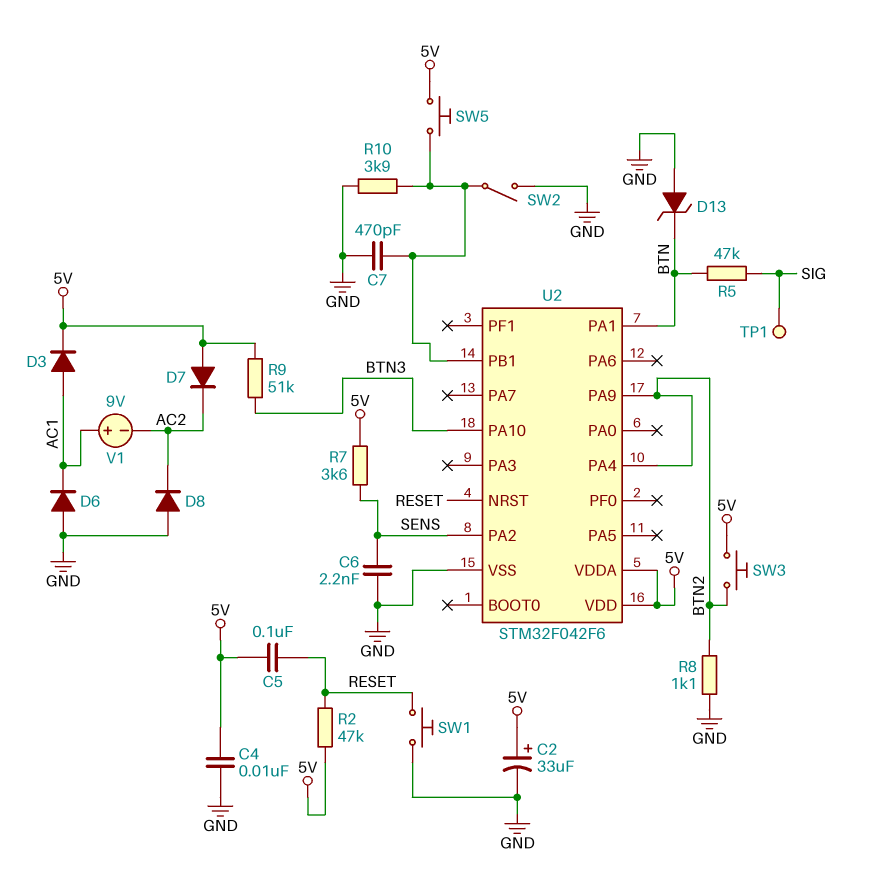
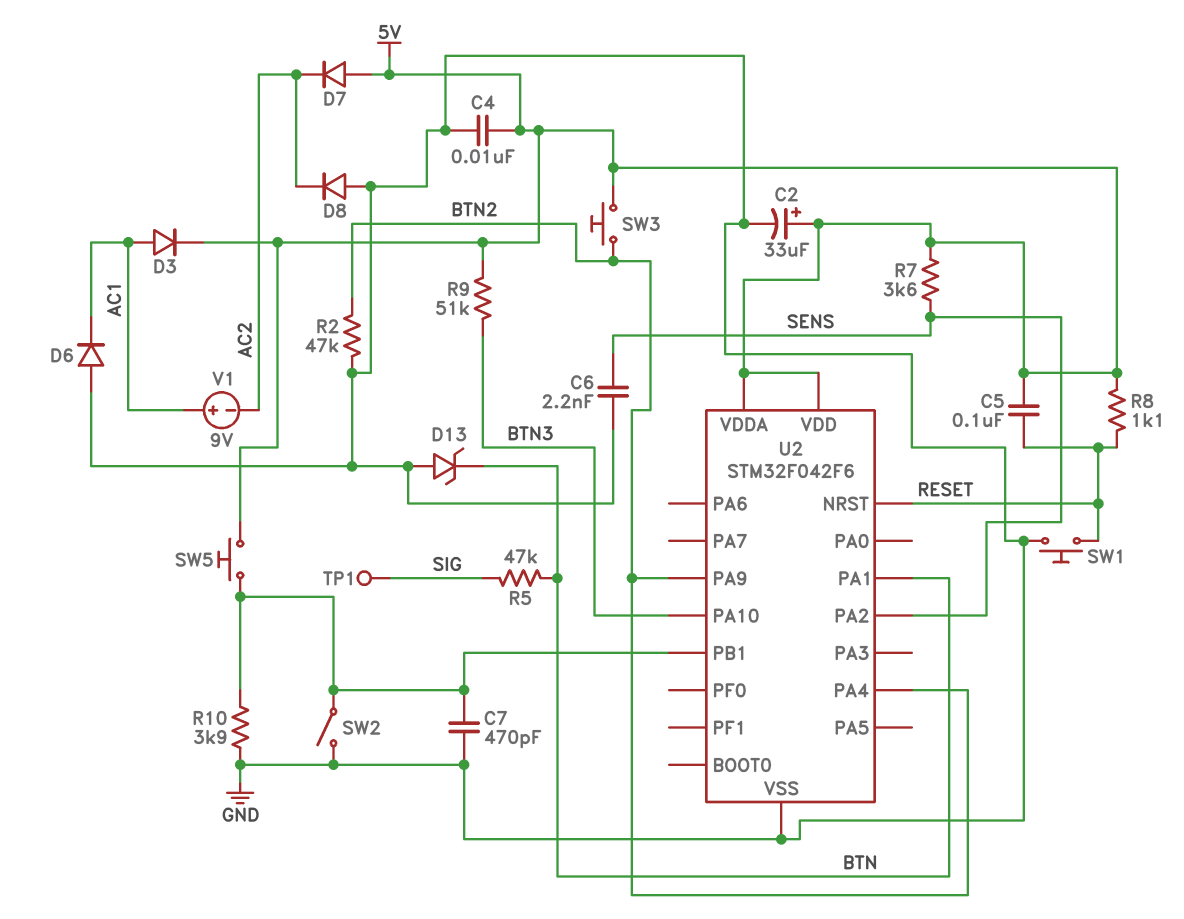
R2: 47k (5V, RESET) -> 47k (BTN2, GND)
R8: 1.1k (BTN2, GND) -> 1.1k (5V, RESET)

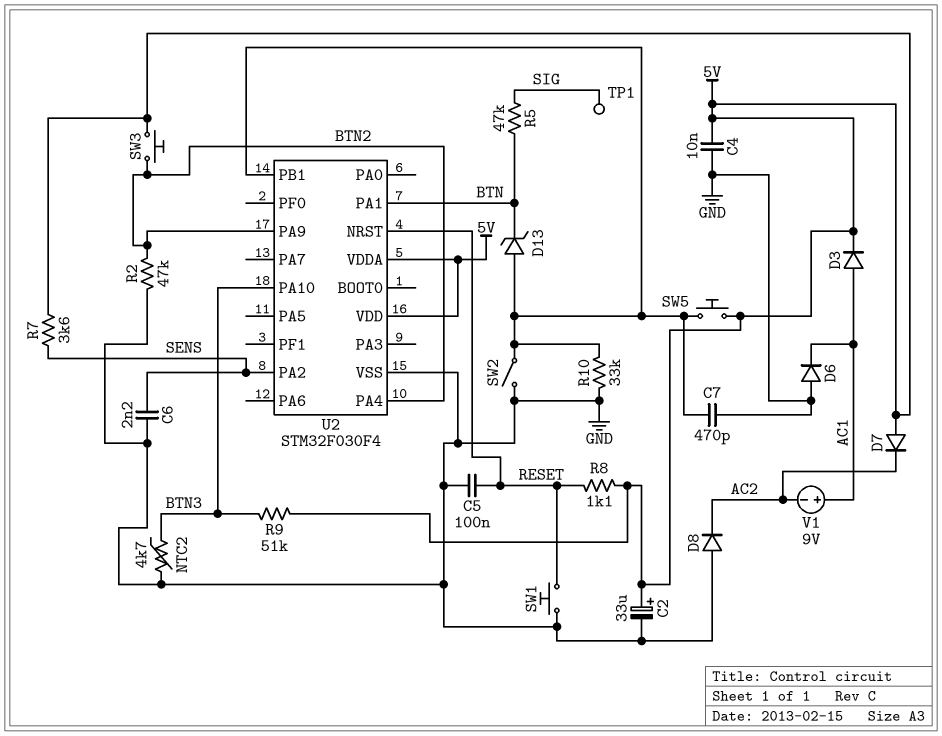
C5: 100nF (5V, RESET) -> 100nF (GND, RESET)
D13: zener (A GND, K BTN) -> zener (A U2/PB1, K BTN)
NTC2: none -> 4.7k (BTN3, GND)
R10: 3.9k (GND, U2/PB1) -> 33k (GND, U2/PB1)
U2: STM32F042F6 -> STM32F030F4

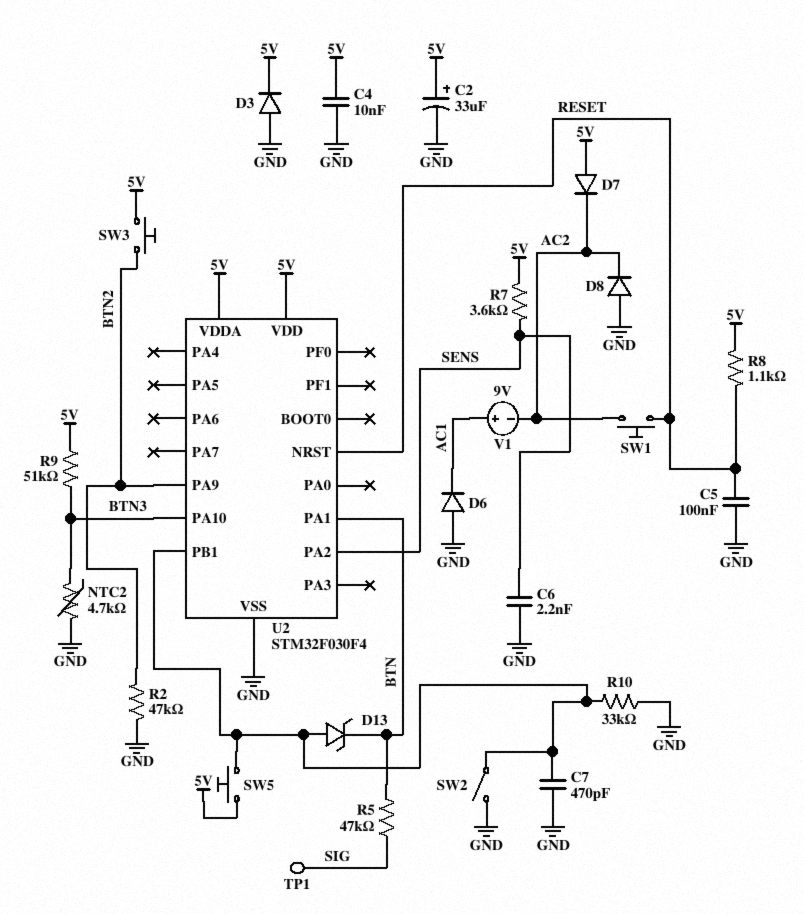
D3: diode (A AC1, K 5V) -> diode (A GND, K 5V)
SW1: button (GND, RESET) -> button (AC2, RESET)
U2 pin PA4: BTN2 -> none

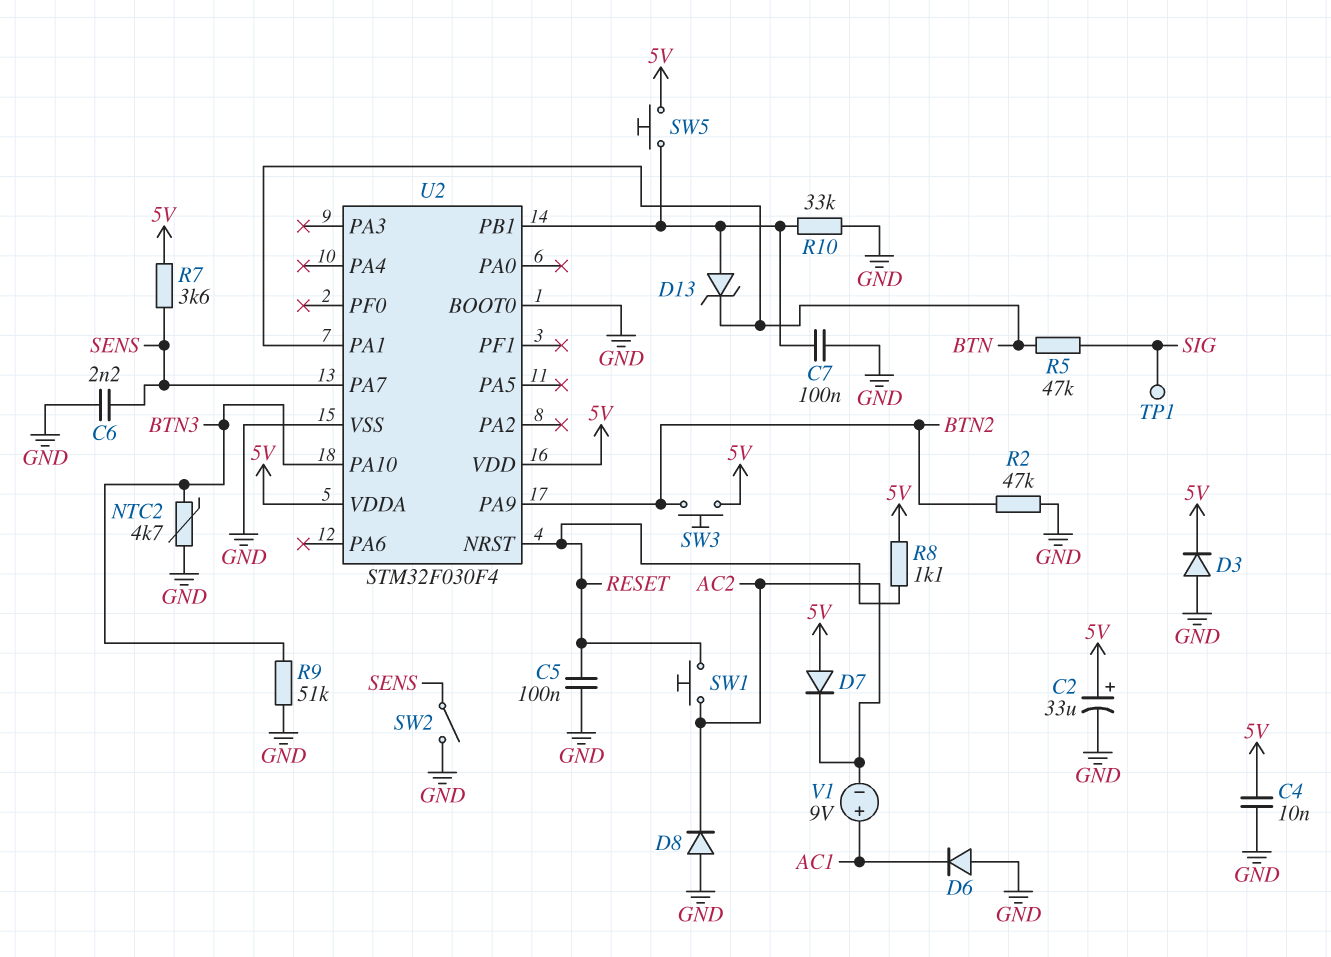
C7: 470pF (GND, U2/PB1) -> 100nF (GND, U2/PB1)
R9: 51k (5V, BTN3) -> 51k (BTN3, GND)
SW2: switch (GND, U2/PB1) -> switch (GND, SENS)
U2 pin BOOT0: none -> GND
U2 pin PA2: SENS -> none
U2 pin PA7: none -> SENS

